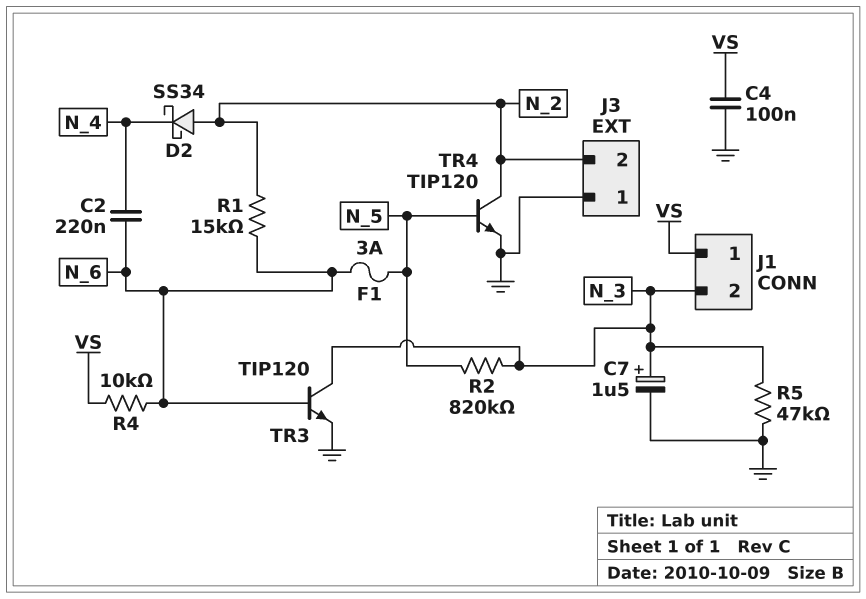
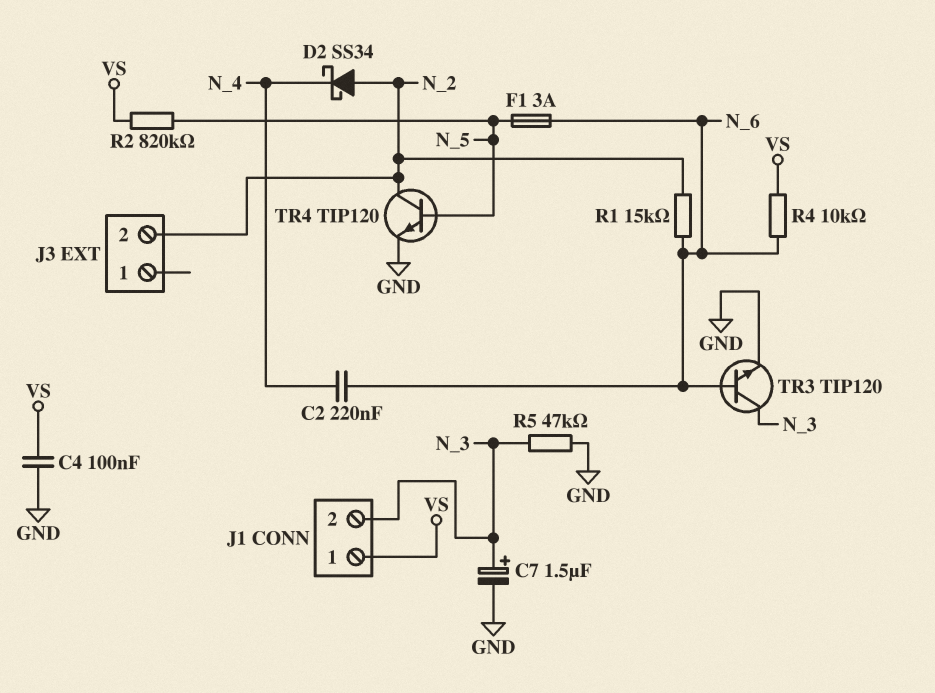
J3 pin 1: GND -> none
R2: 820k (N_3, N_5) -> 820k (N_5, VS)

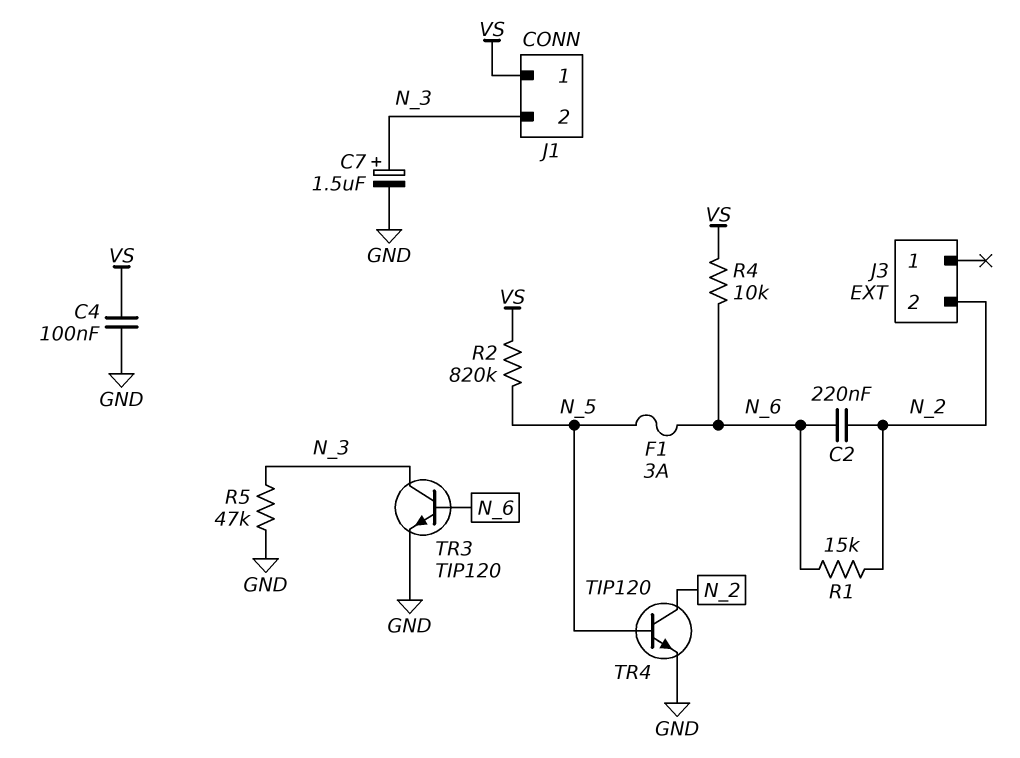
C2: 220nF (N_4, N_6) -> 220nF (N_2, N_6)
D2: schottky SS34 (A N_2, K N_4) -> none

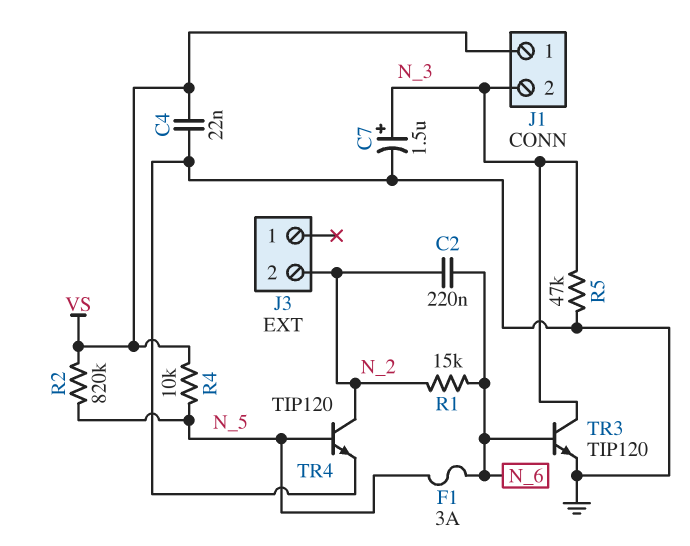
C4: 100nF (GND, VS) -> 22nF (GND, VS)
R4: 10k (N_6, VS) -> 10k (N_5, VS)

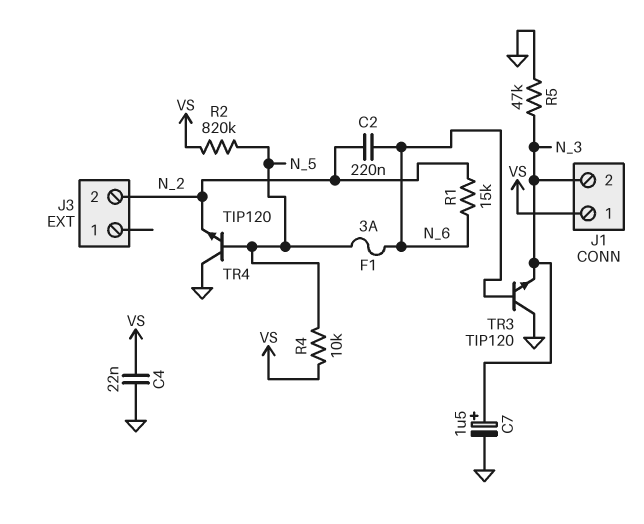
TR3: NPN TIP120 (B N_6, C N_3, E GND) -> NPN TIP120 (B N_6, C GND, E N_3)
TR4: NPN TIP120 (B N_5, C N_2, E GND) -> NPN TIP120 (B N_5, C GND, E N_2)

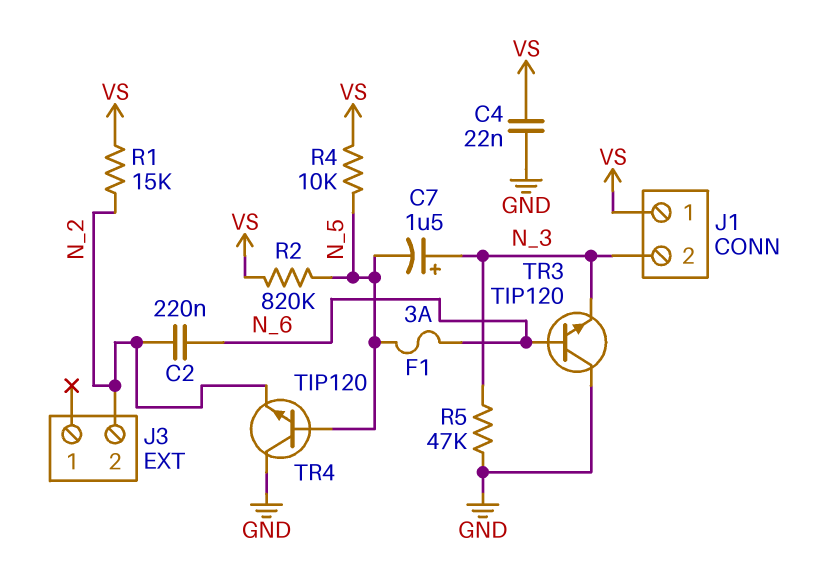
C7: 1.5uF (plus N_3, minus GND) -> 1.5uF (plus N_3, minus N_5)
R1: 15k (N_2, N_6) -> 15k (N_2, VS)

